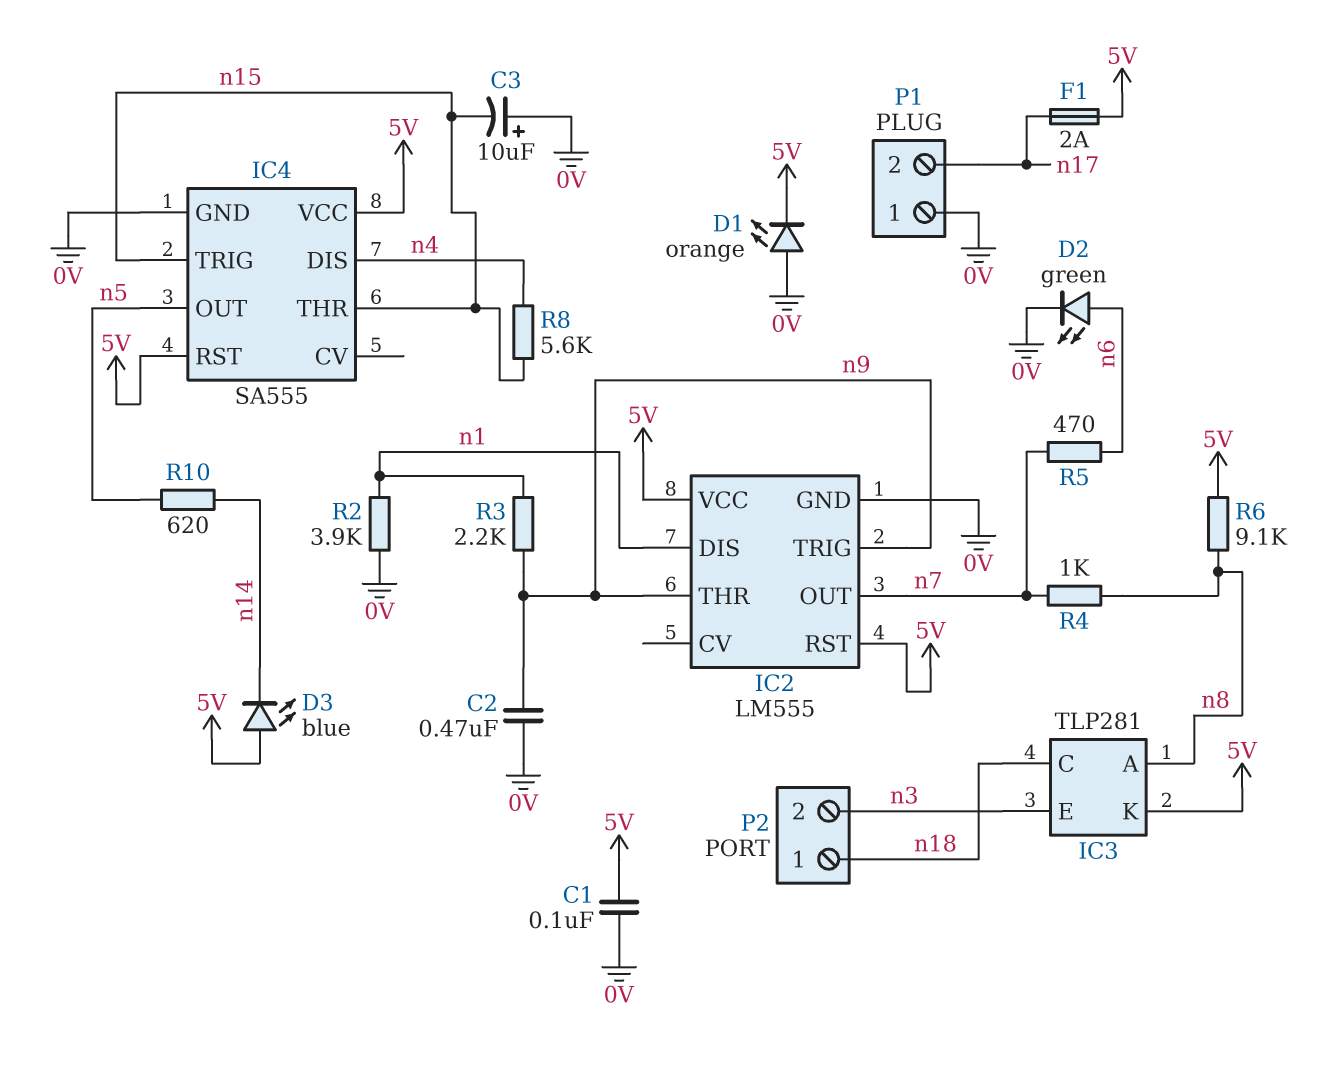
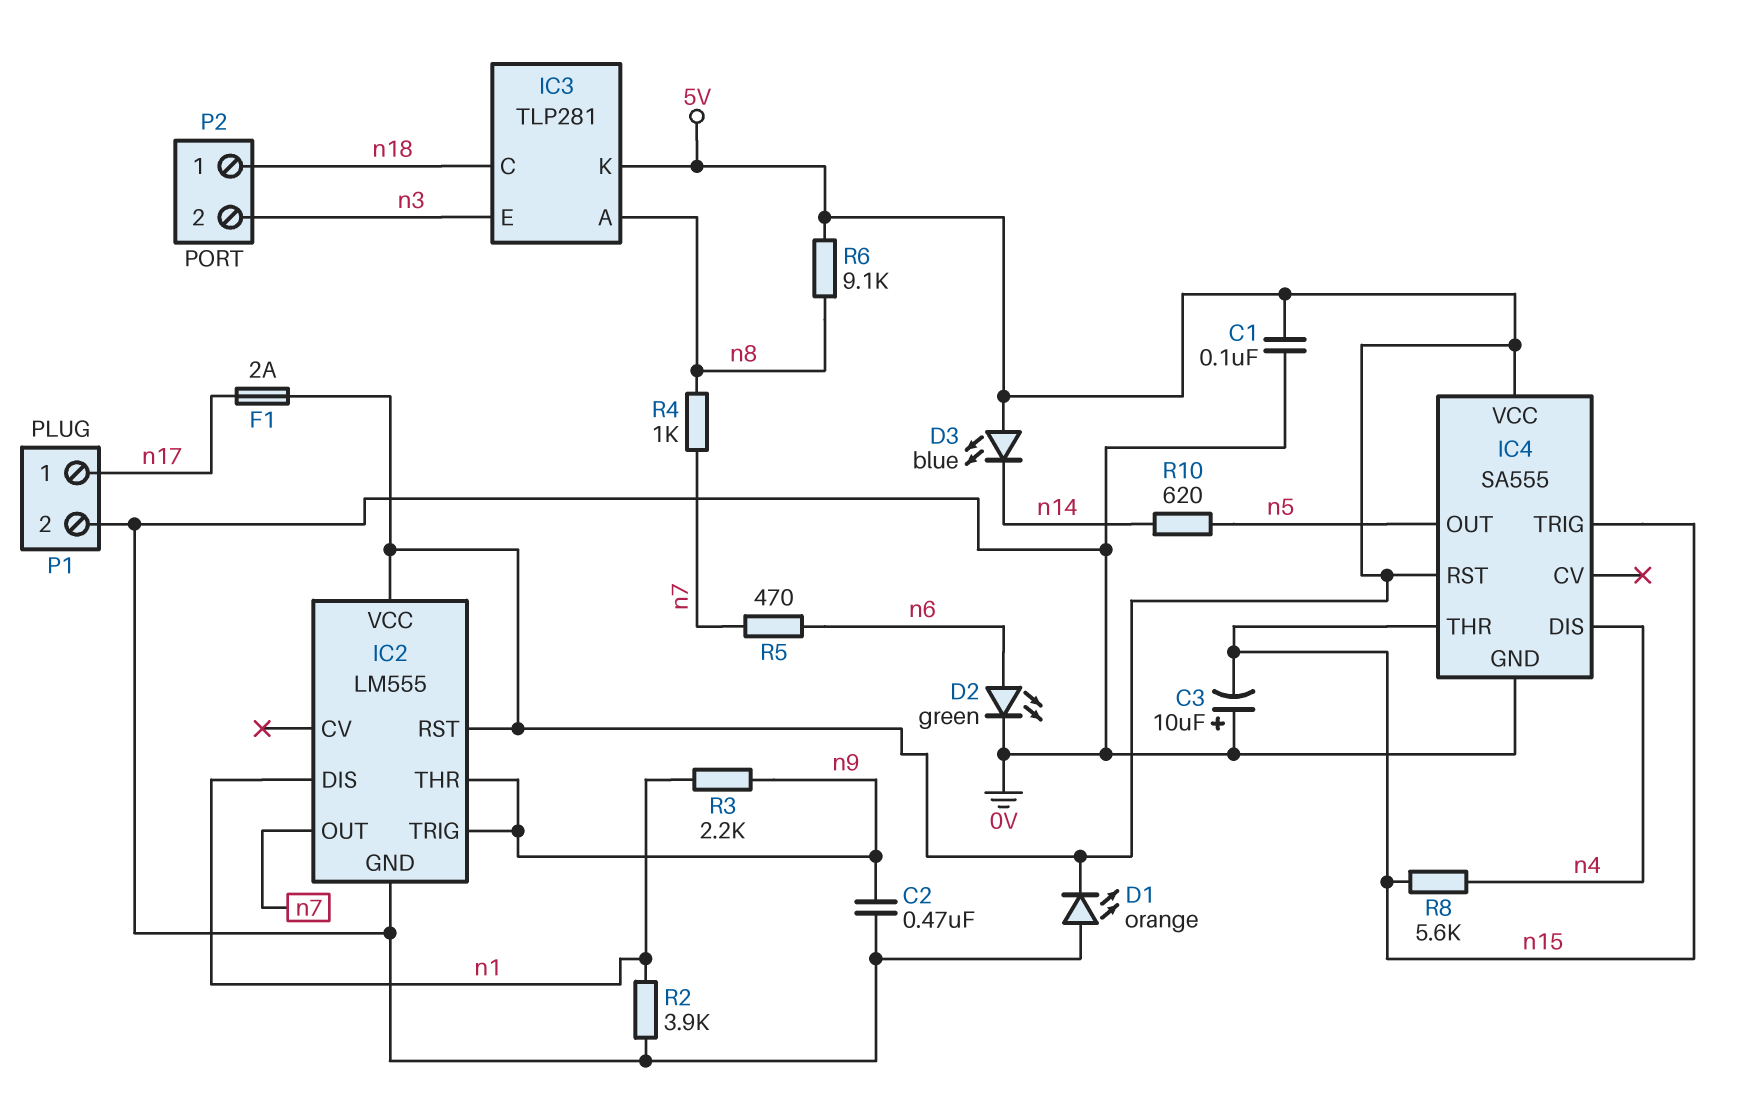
P1 pin 1: 0V -> n17
P1 pin 2: n17 -> 0V

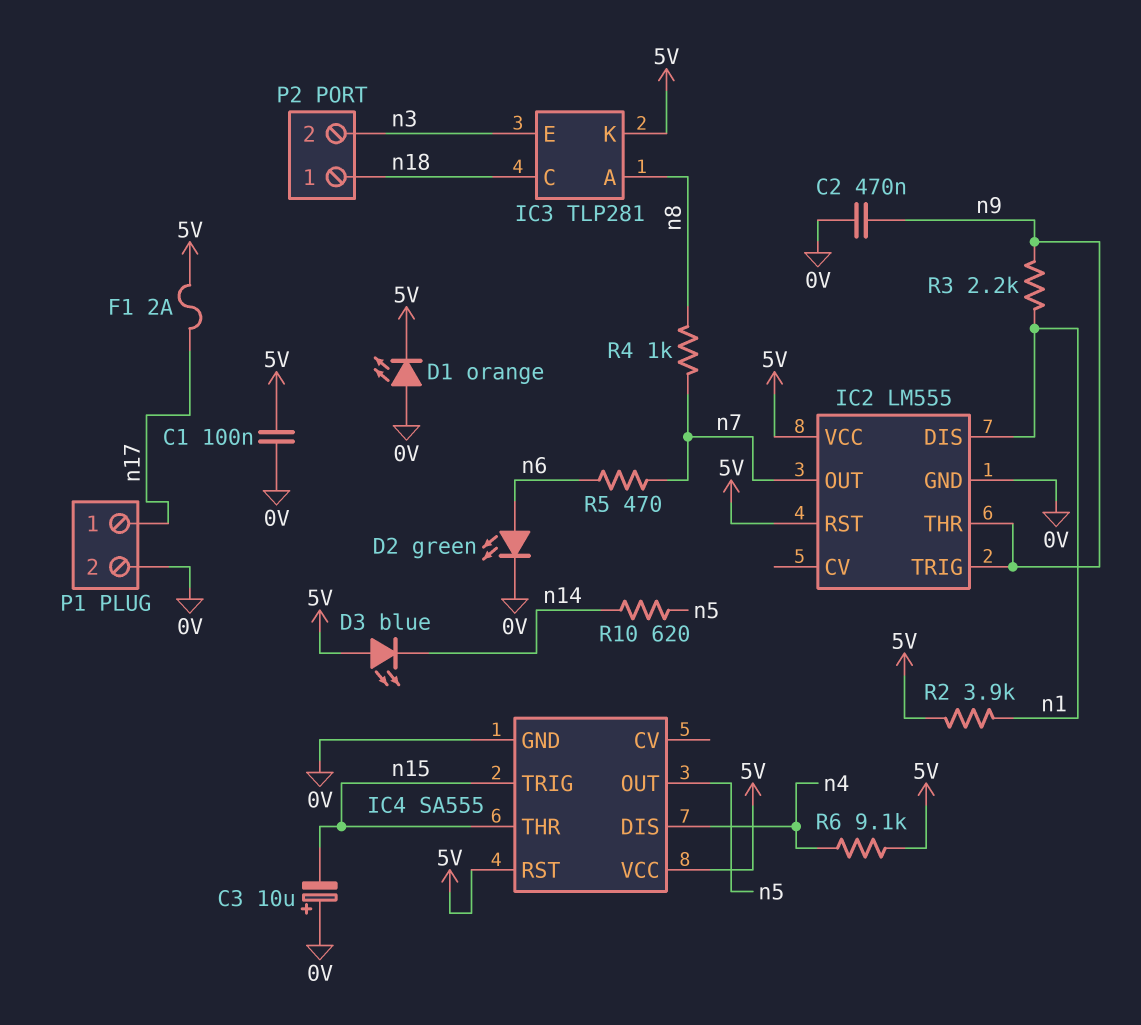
R2: 3.9k (0V, n1) -> 3.9k (5V, n1)
R6: 9.1k (5V, n8) -> 9.1k (5V, n4)
R8: 5.6k (n4, n15) -> none

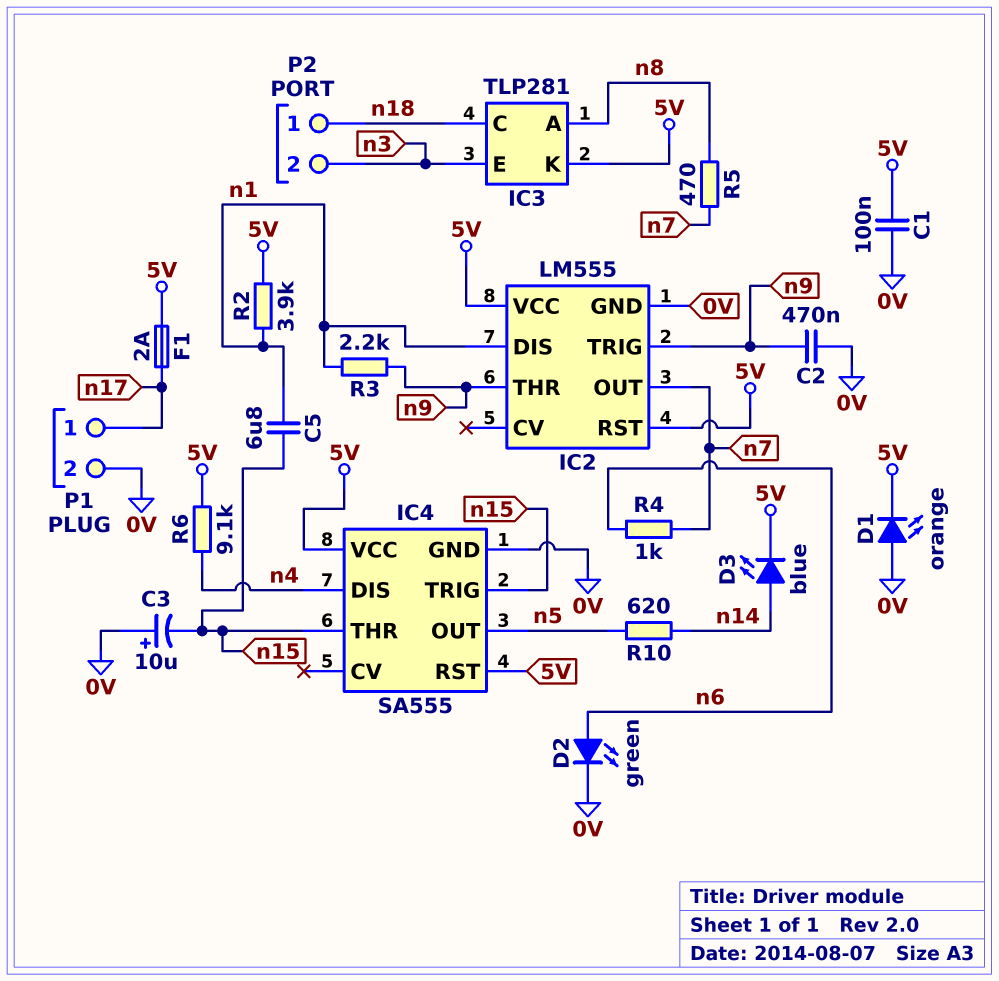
C5: none -> 6.8uF (n1, n15)
D3: LED blue (A 5V, K n14) -> LED blue (A n14, K 5V)
R4: 1k (n7, n8) -> 1k (n6, n7)
R5: 470 (n6, n7) -> 470 (n7, n8)

